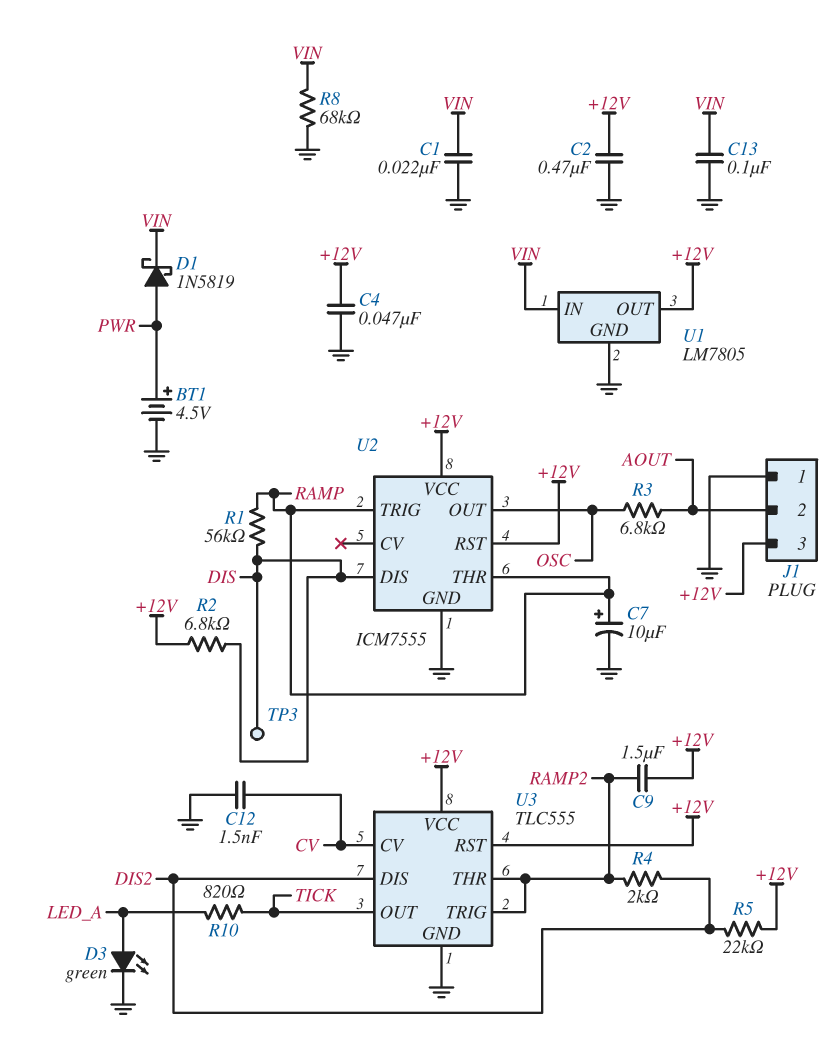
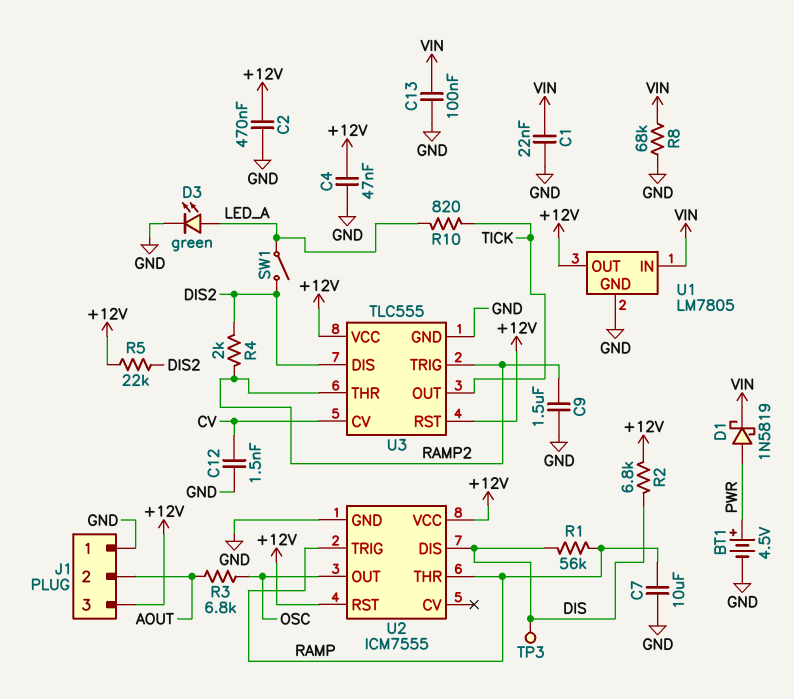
C7: 10uF (plus RAMP, minus GND) -> 10uF (GND, RAMP)
C9: 1.5uF (+12V, RAMP2) -> 1.5uF (GND, RAMP2)
SW1: none -> switch (DIS2, LED_A)

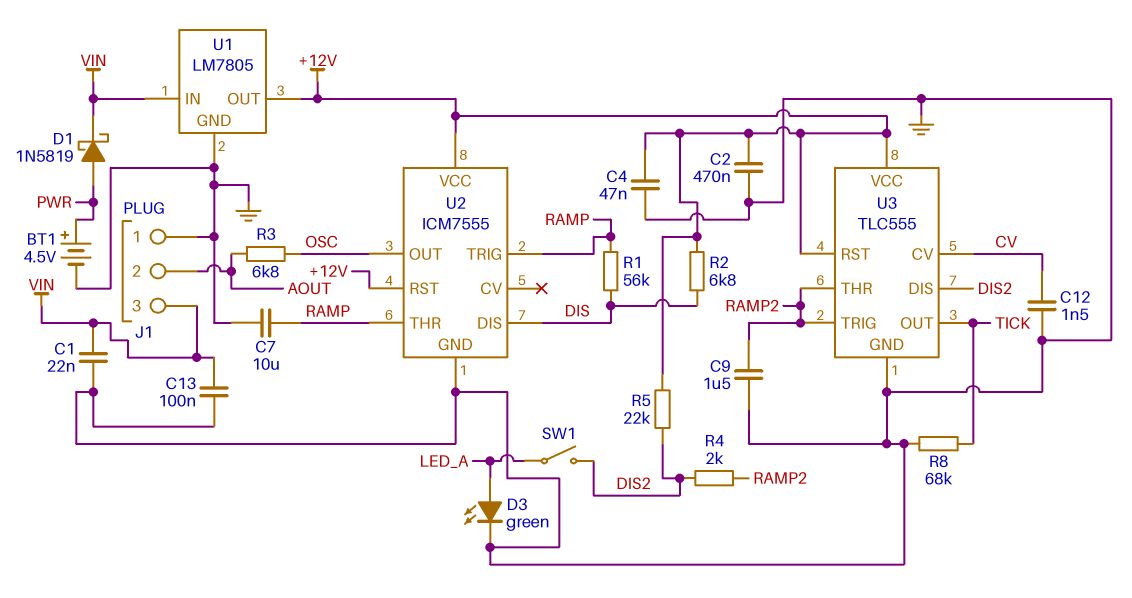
J1 pin 3: +12V -> VIN
R8: 68k (GND, VIN) -> 68k (GND, TICK)
R10: 820 (LED_A, TICK) -> none
TP3: test point (DIS) -> none

